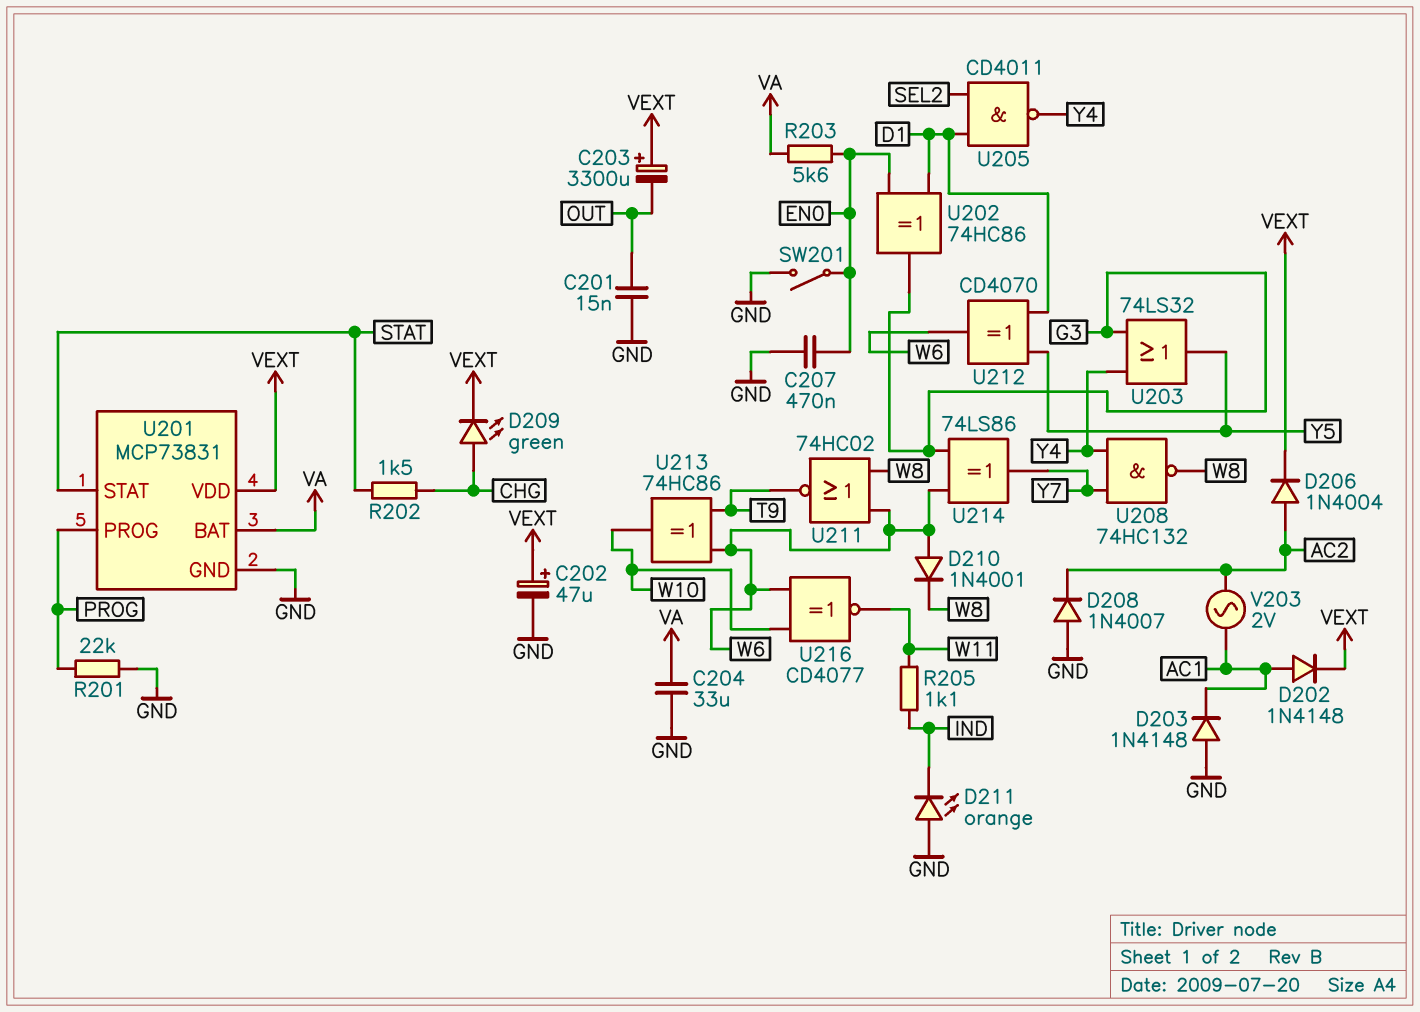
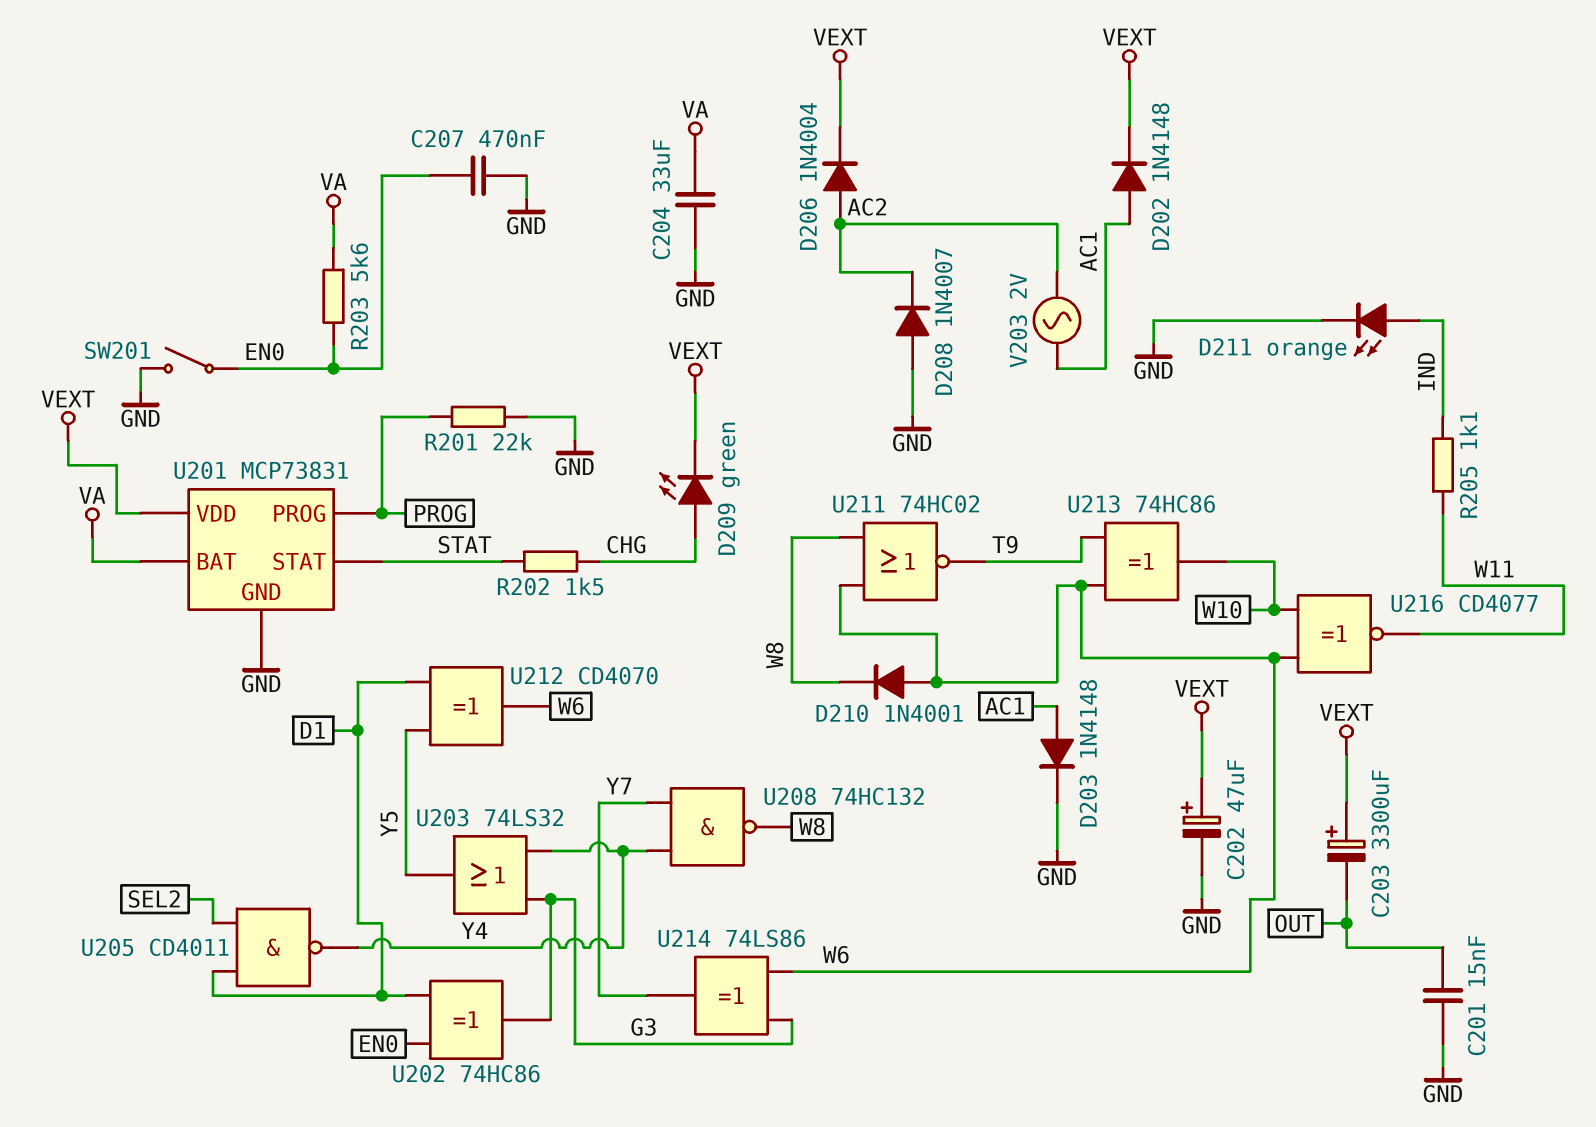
D203: diode 1N4148 (A GND, K AC1) -> diode 1N4148 (A AC1, K GND)
D211: LED orange (A GND, K IND) -> LED orange (A IND, K GND)

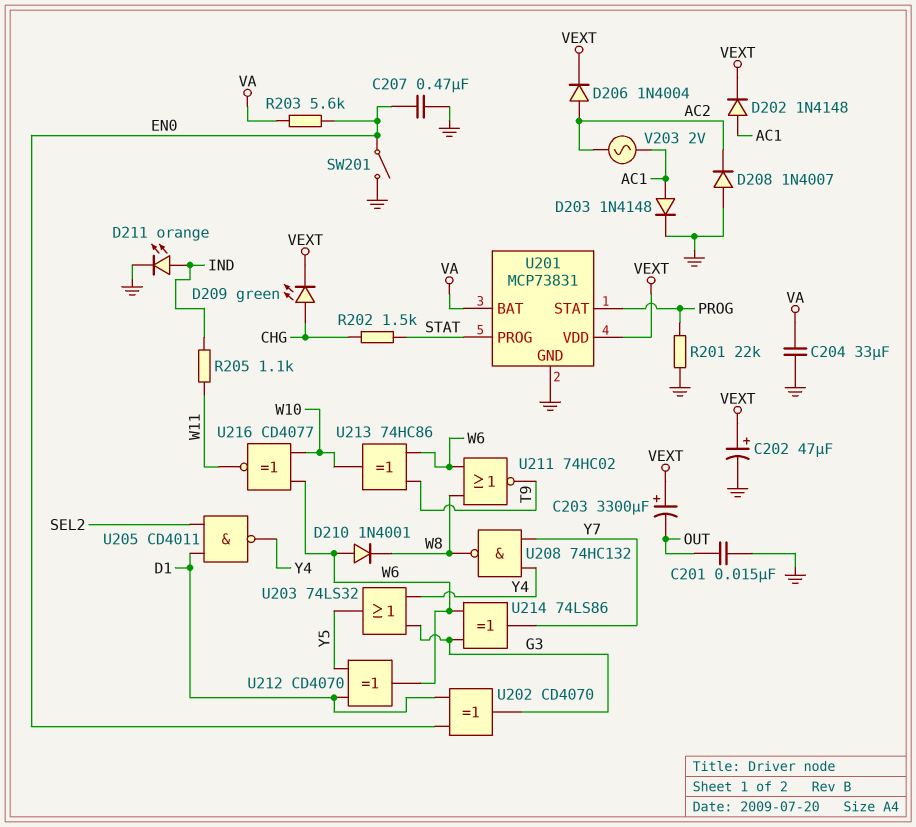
U201 pin PROG: PROG -> STAT
U201 pin STAT: STAT -> PROG
U202: XOR 74HC86 (in D1, in EN0, out G3) -> XOR CD4070 (in D1, in EN0, out G3)

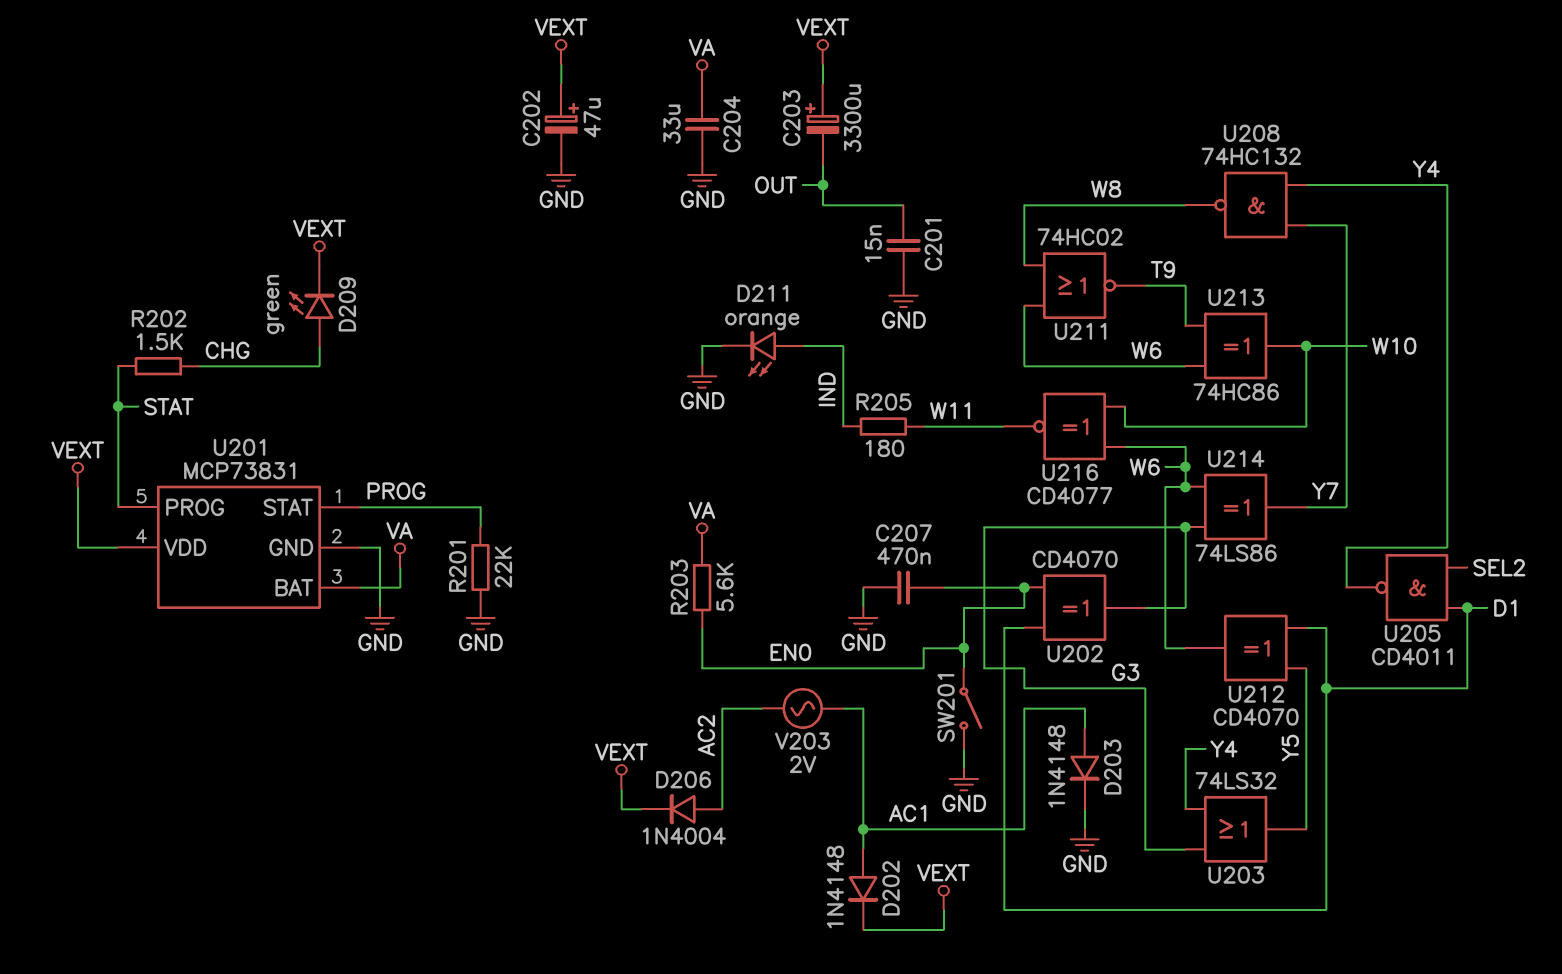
D208: diode 1N4007 (A GND, K AC2) -> none
D210: diode 1N4001 (A W6, K W8) -> none
R205: 1.1k (IND, W11) -> 180 (IND, W11)

